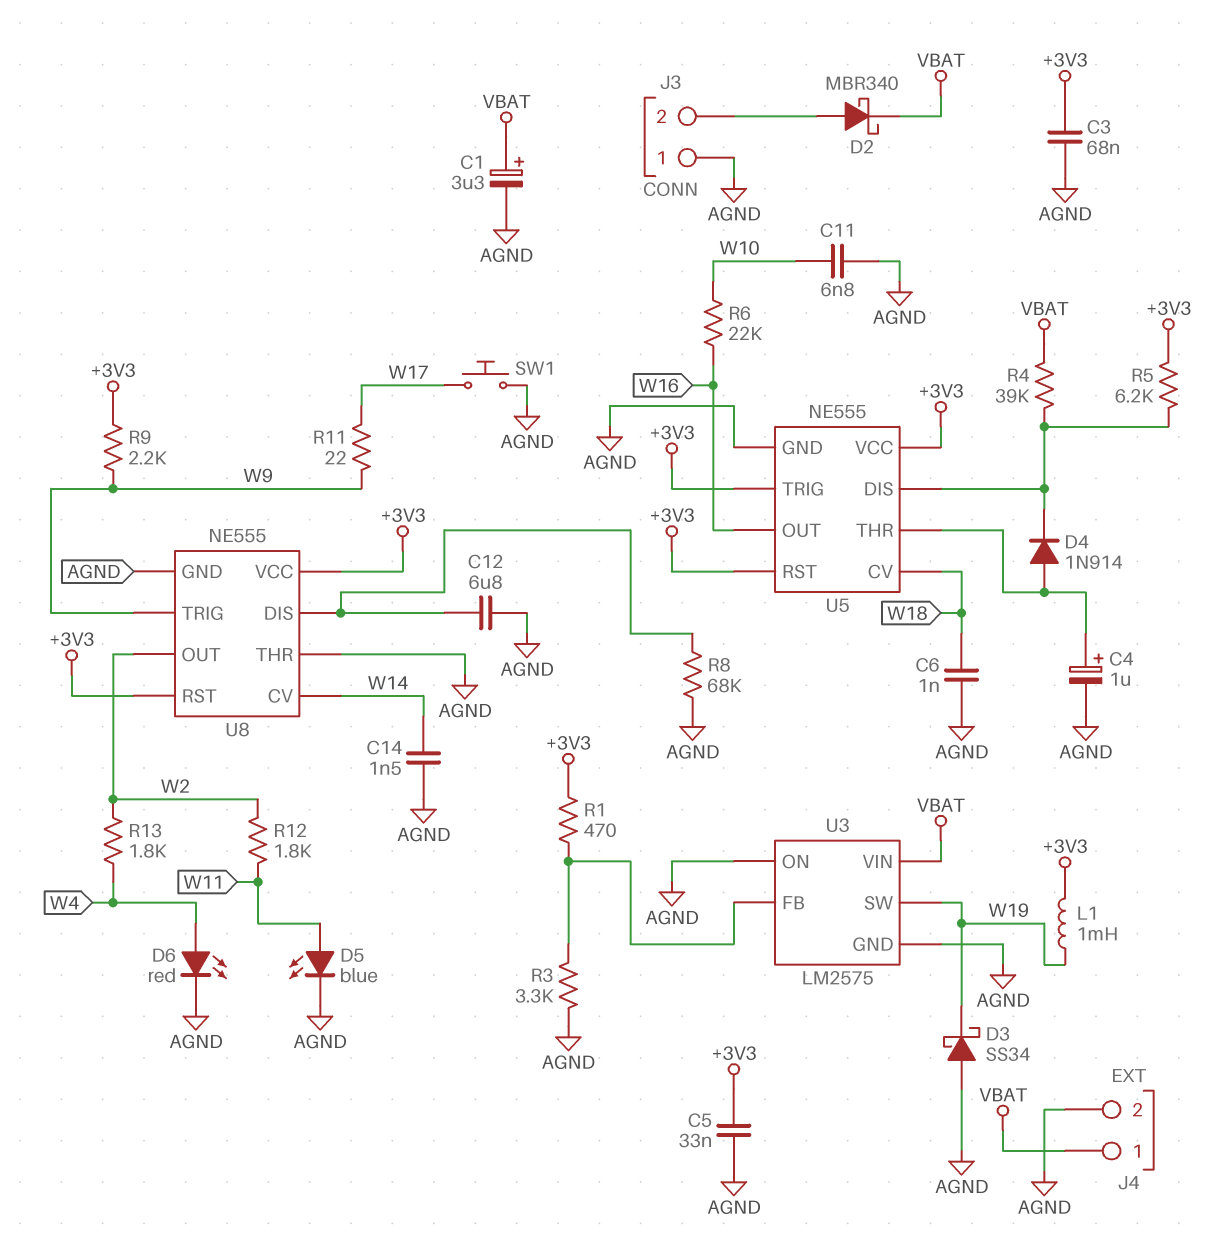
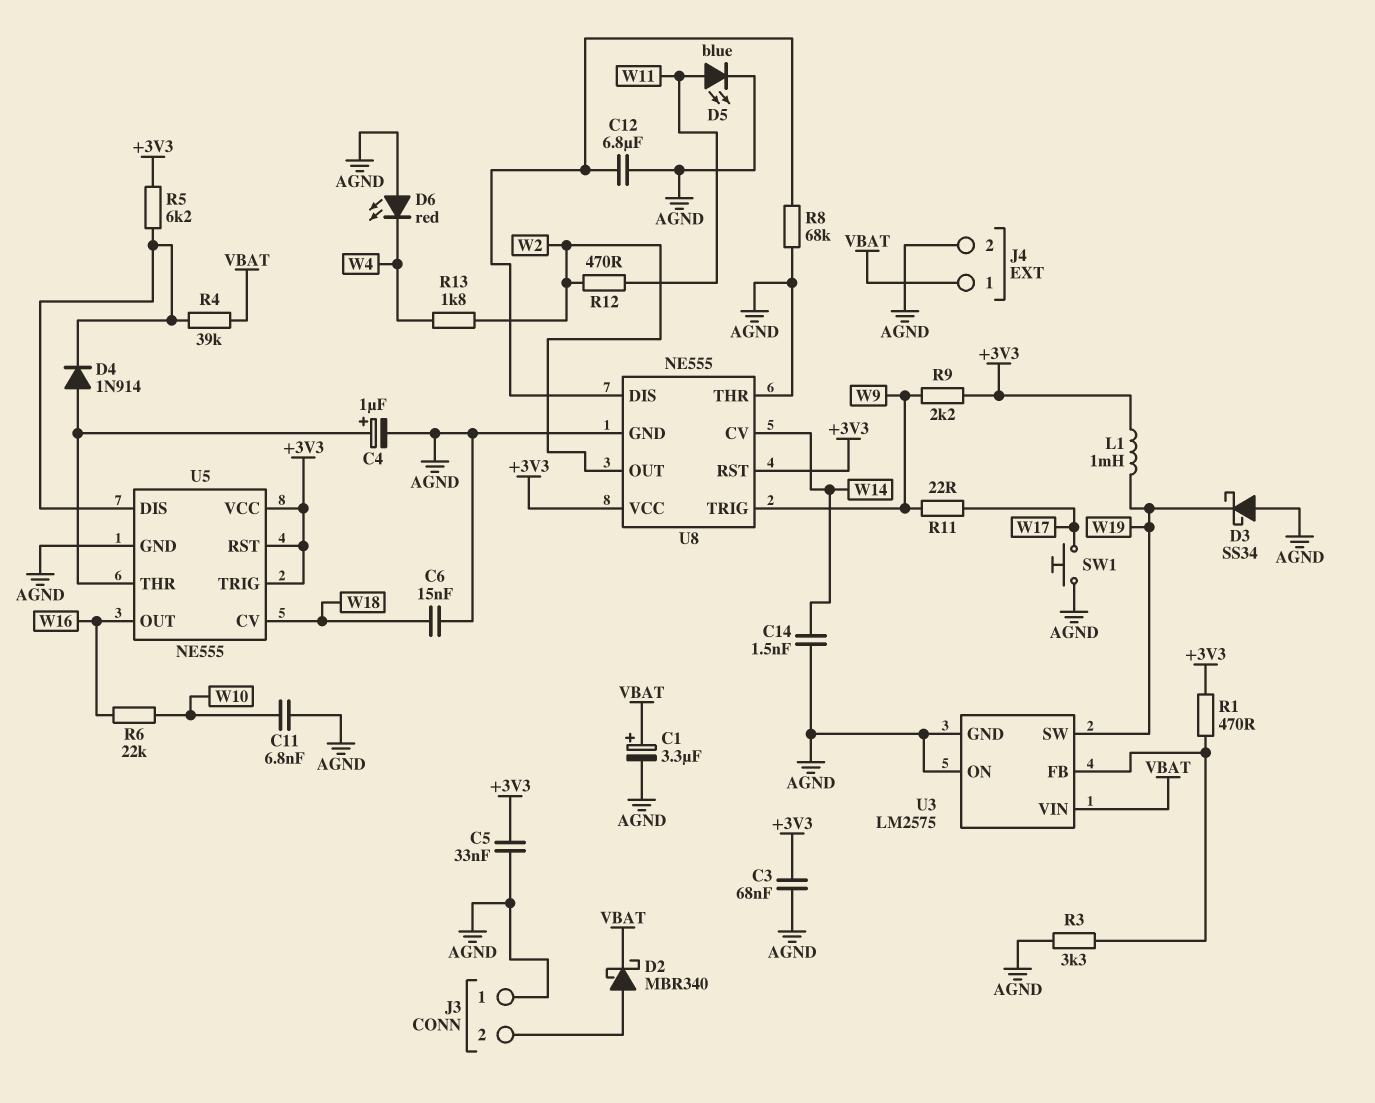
C6: 1nF (AGND, W18) -> 15nF (AGND, W18)
D6: LED red (A W4, K AGND) -> LED red (A AGND, K W4)
R12: 1.8k (W2, W11) -> 470 (W2, W11)

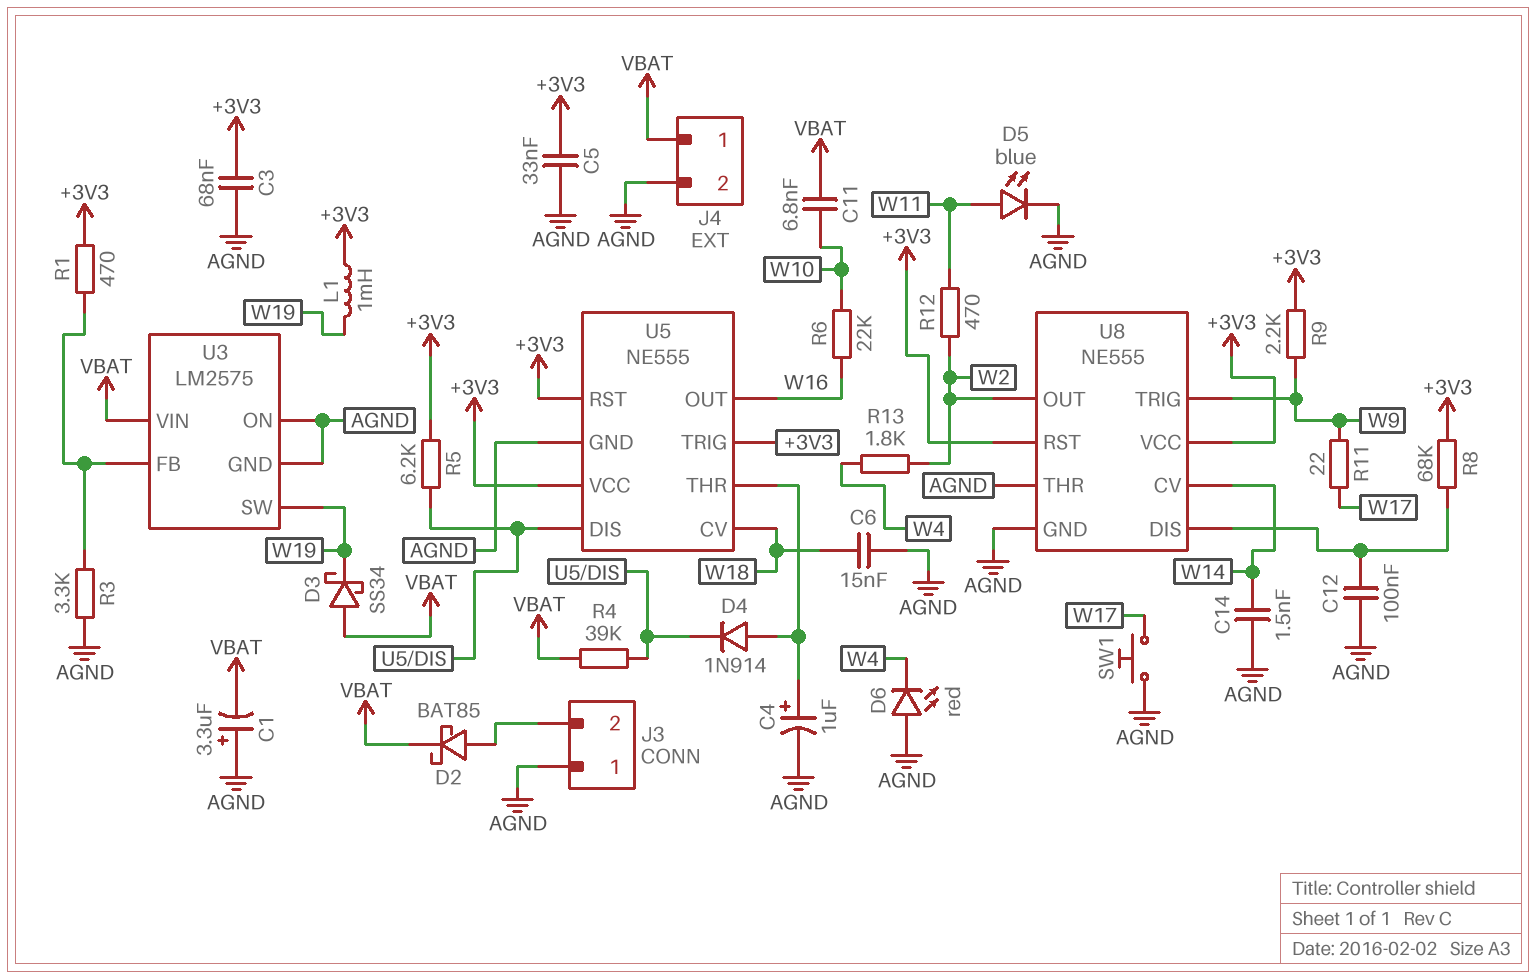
C1: 3.3uF (plus VBAT, minus AGND) -> 3.3uF (plus AGND, minus VBAT)
C11: 6.8nF (AGND, W10) -> 6.8nF (VBAT, W10)
C12: 6.8uF (AGND, U8/DIS) -> 100nF (AGND, U8/DIS)
D2: schottky MBR340 (A J3/2, K VBAT) -> schottky BAT85 (A J3/2, K VBAT)
D3: schottky SS34 (A AGND, K W19) -> schottky SS34 (A VBAT, K W19)
R8: 68k (AGND, U8/DIS) -> 68k (+3V3, U8/DIS)

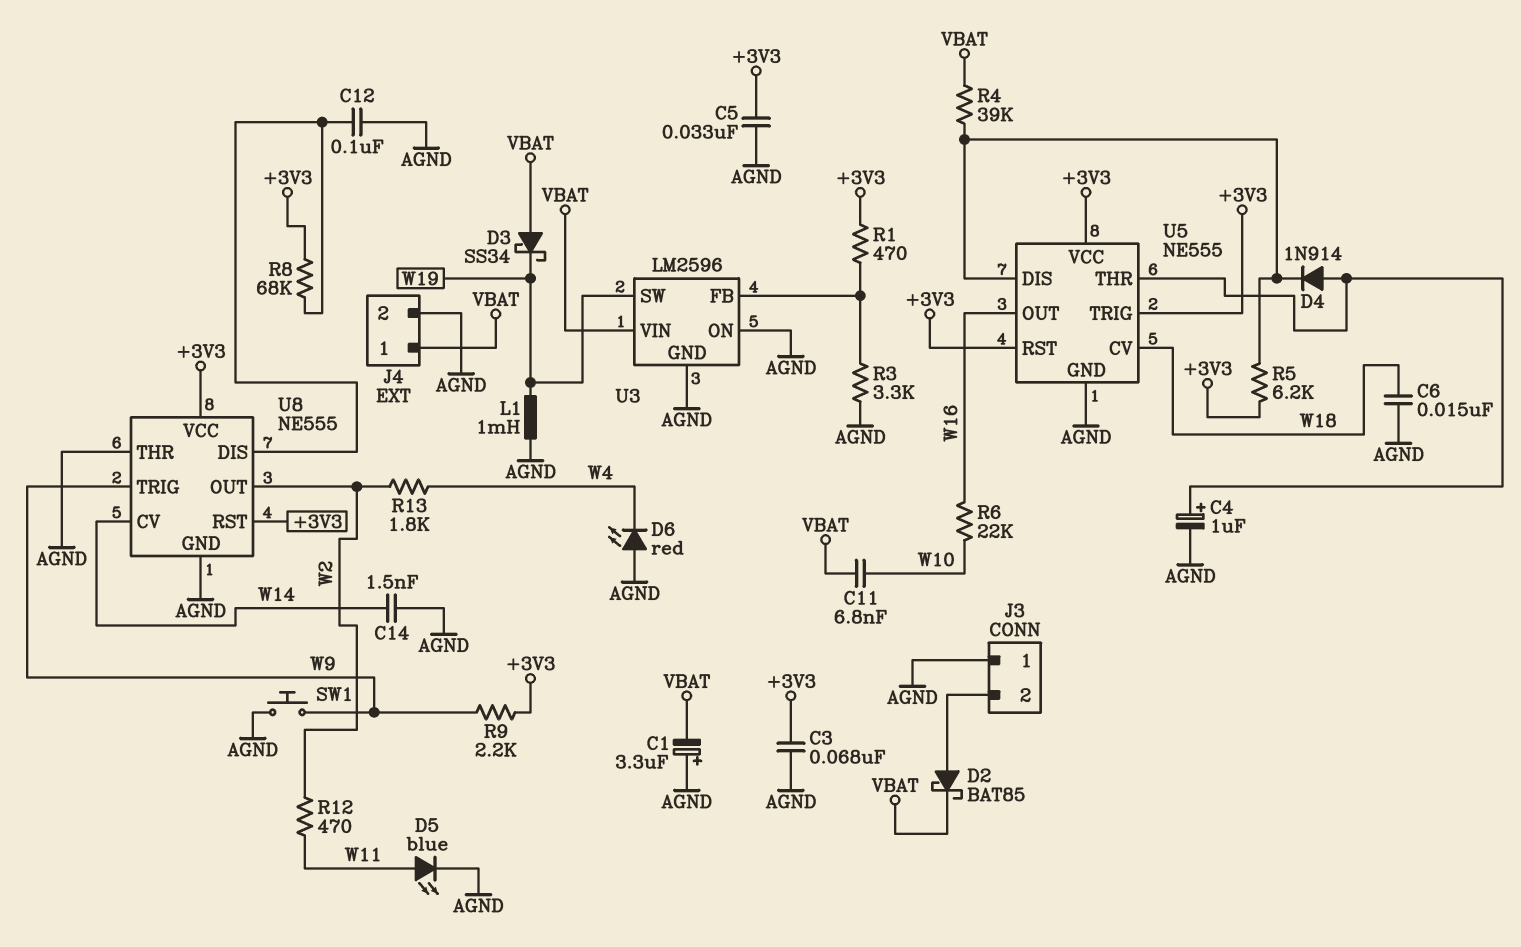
L1: 1mH (+3V3, W19) -> 1mH (AGND, W19)
R11: 22 (W9, W17) -> none
SW1: button (AGND, W17) -> button (AGND, W9)
U3: LM2575 -> LM2596

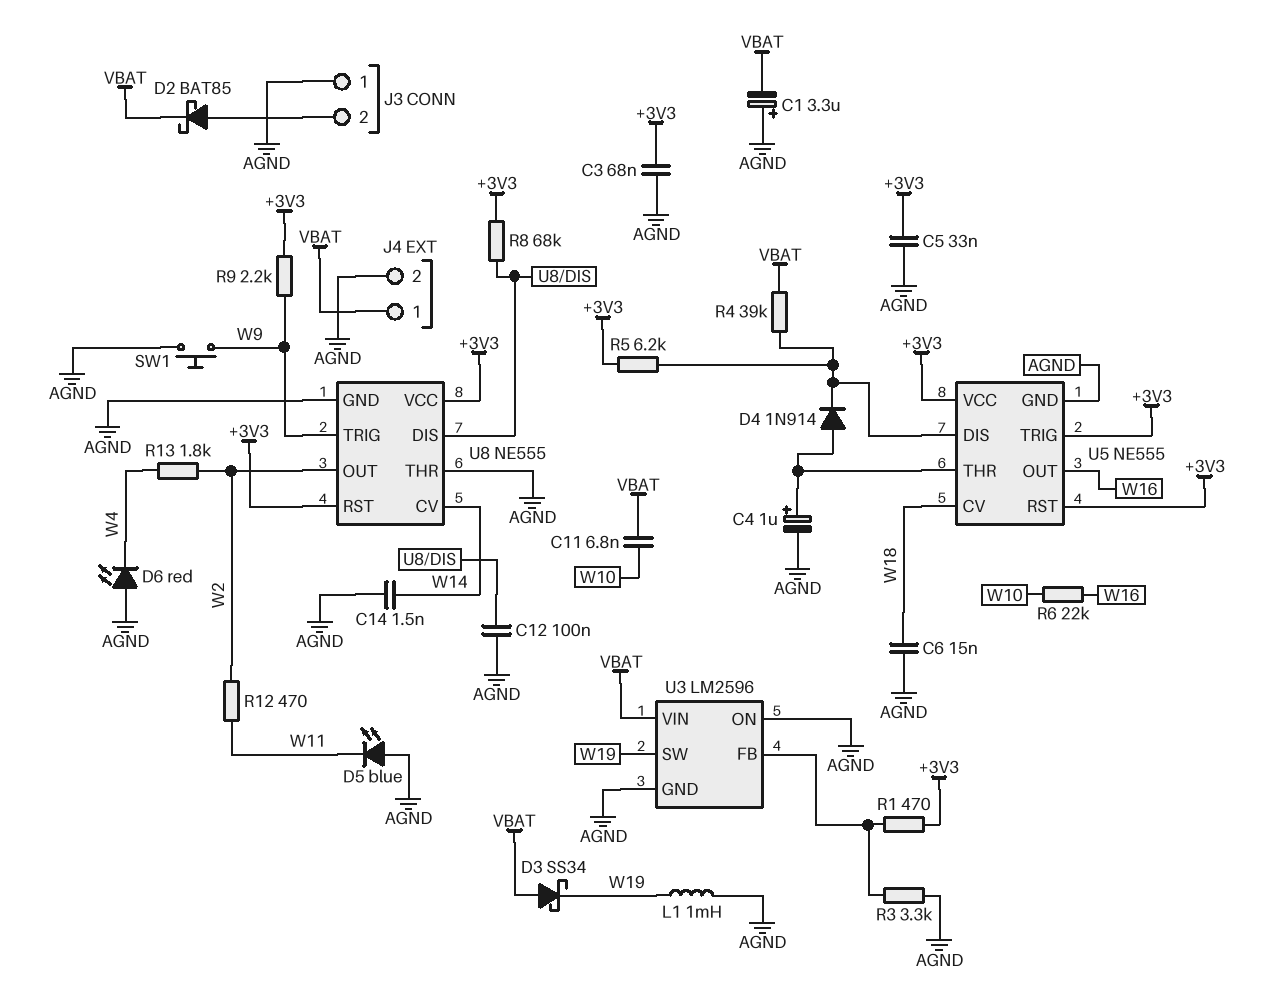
D5: LED blue (A W11, K AGND) -> LED blue (A AGND, K W11)

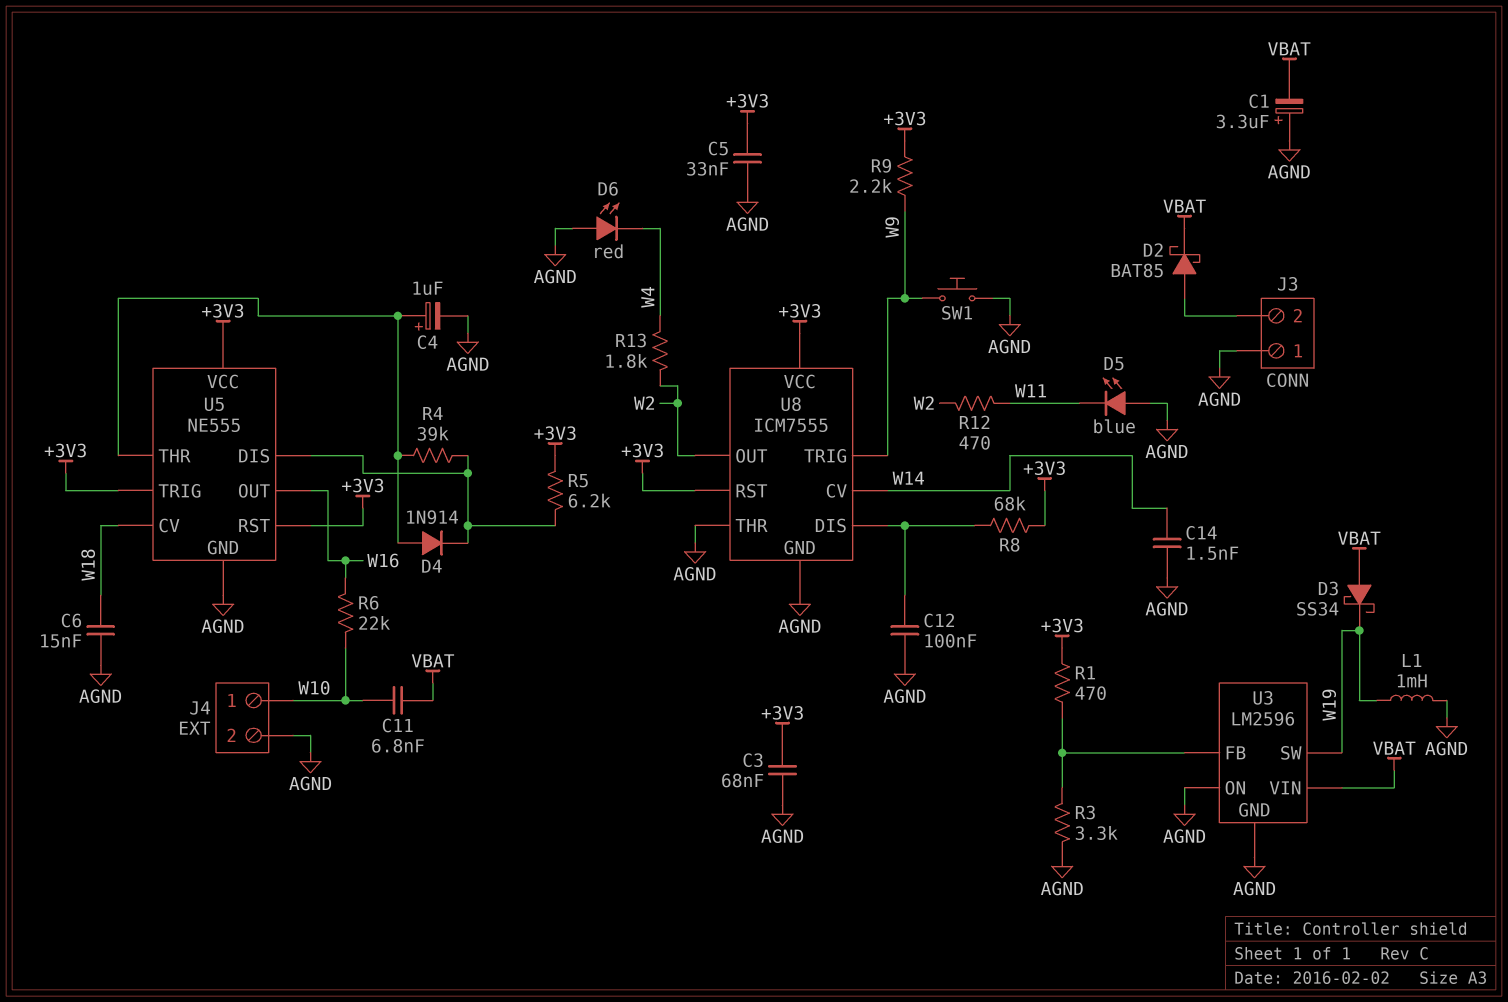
J4 pin 1: VBAT -> W10
R4: 39k (U5/DIS, VBAT) -> 39k (U5/DIS, U5/THR)
U8: NE555 -> ICM7555

